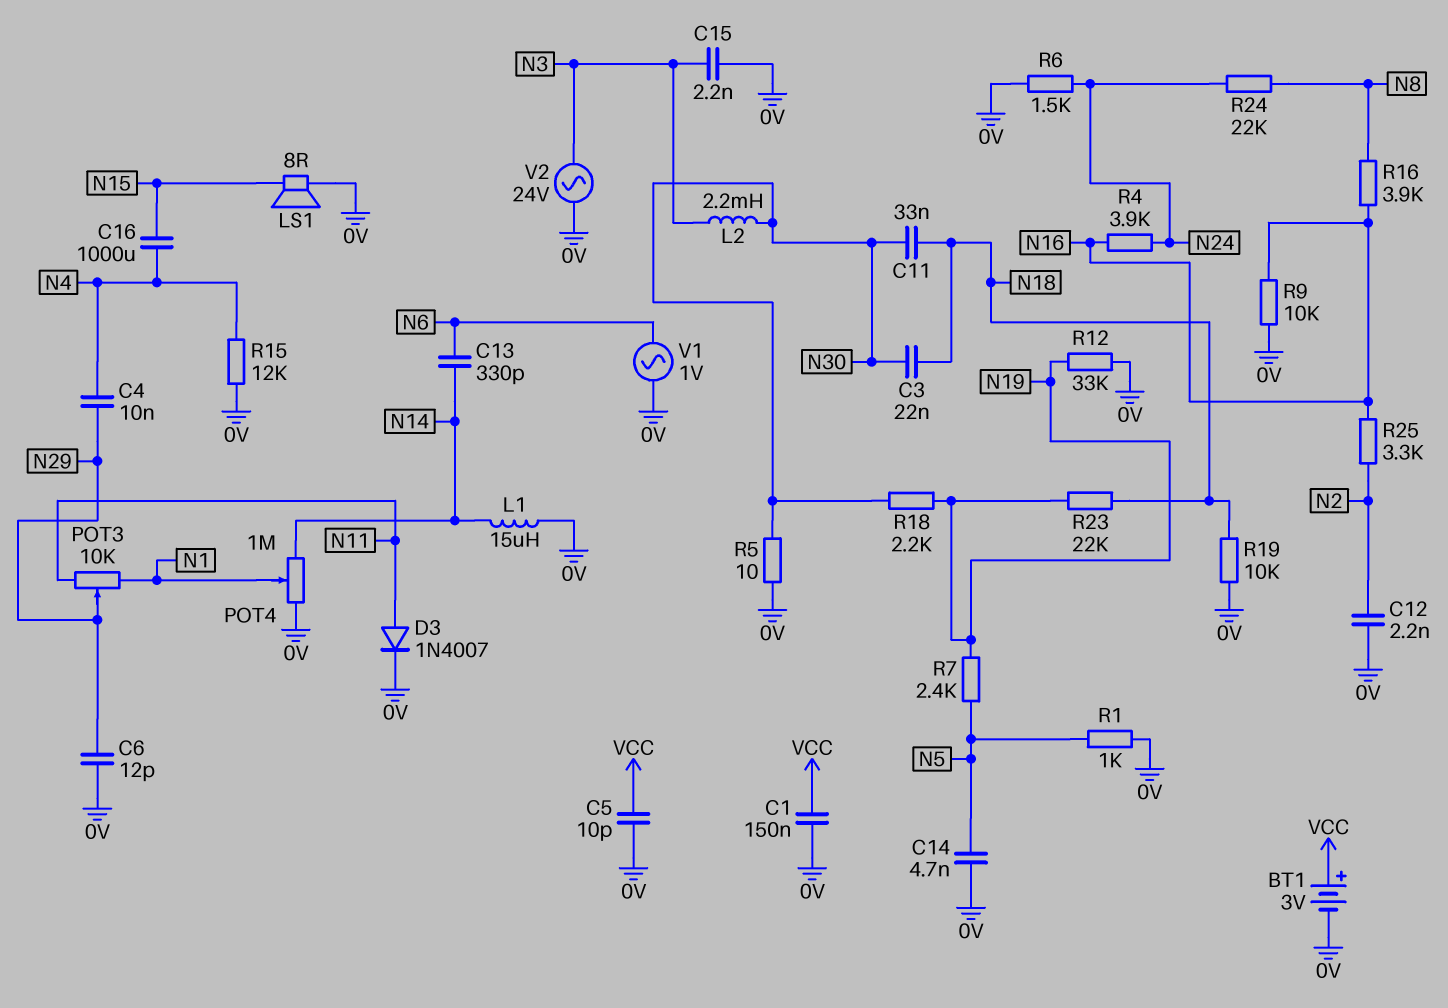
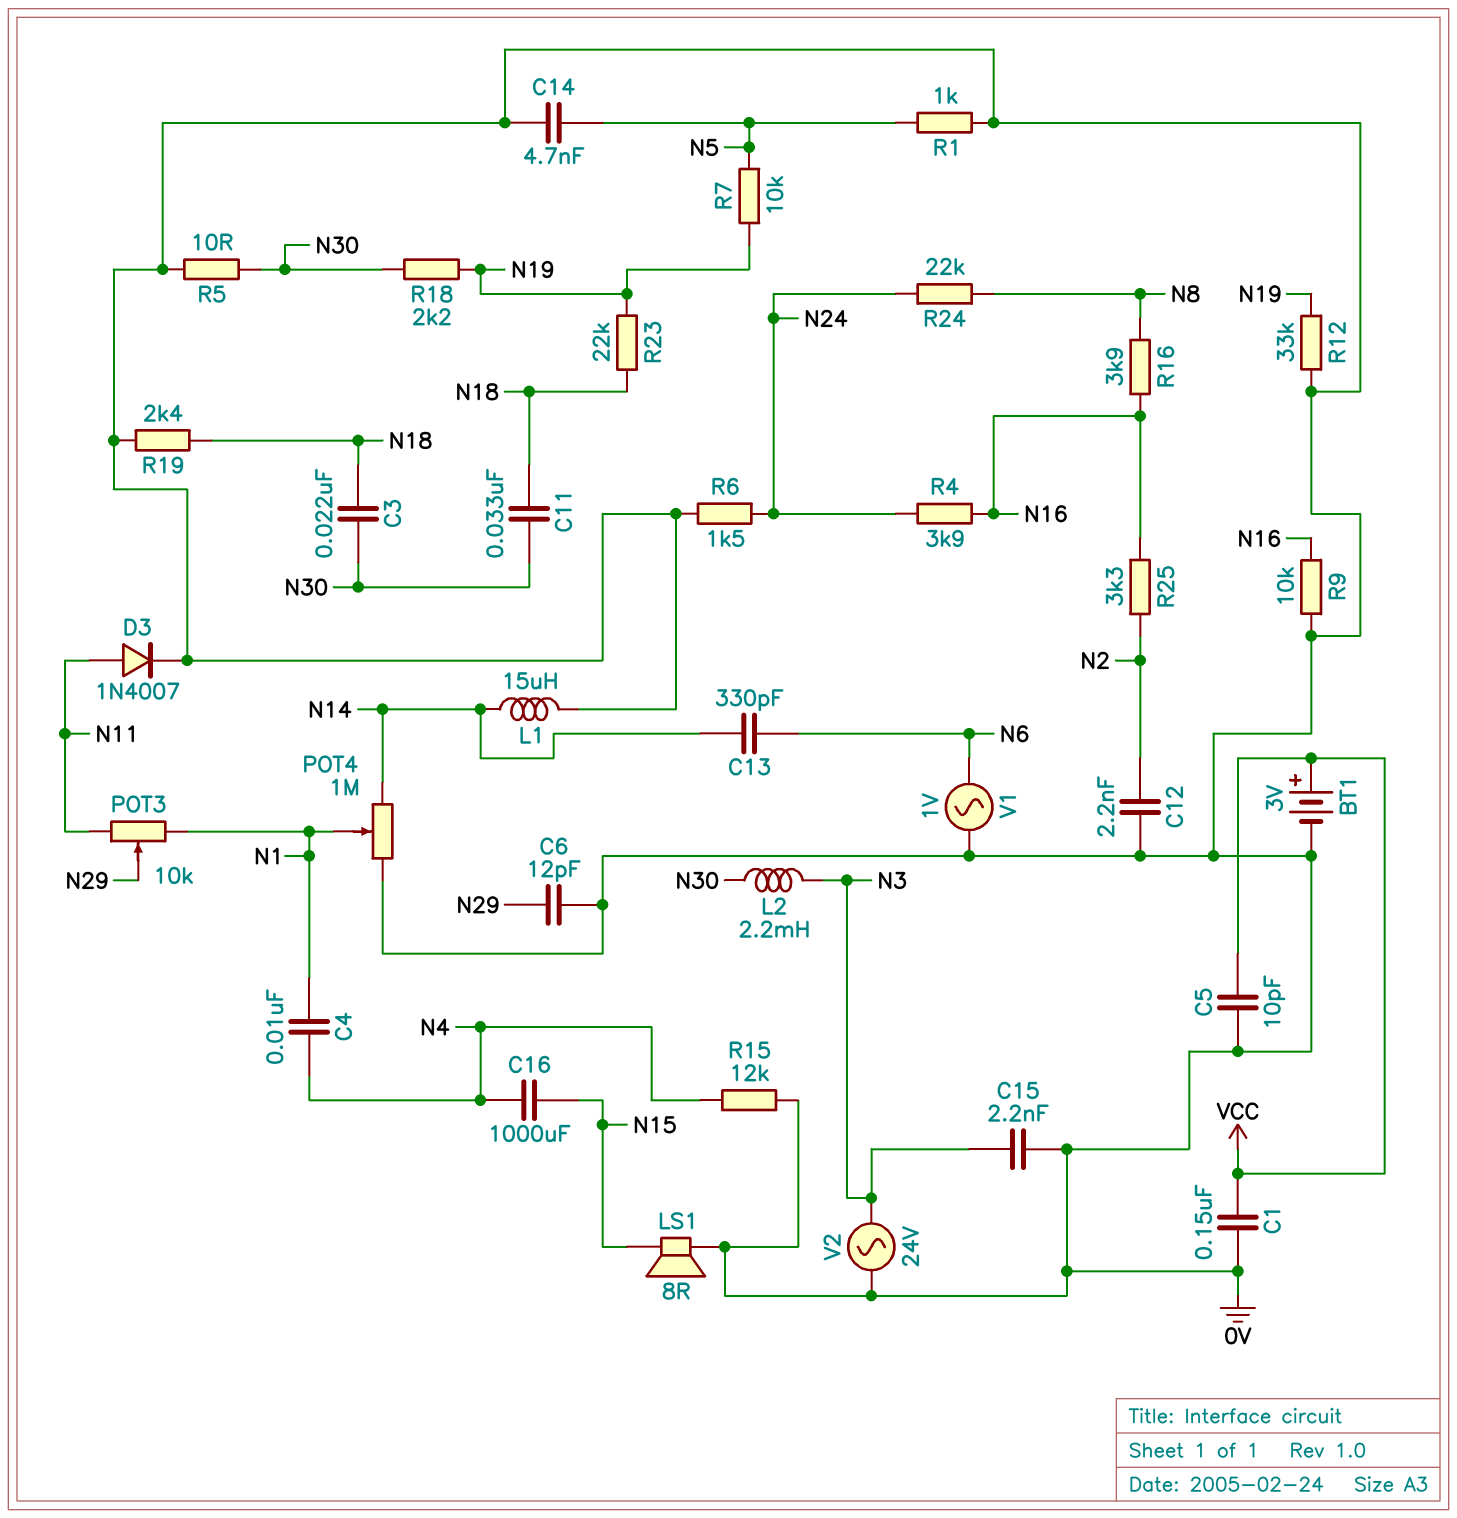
C4: 10nF (N4, N29) -> 10nF (N1, N4)
R7: 2.4k (N5, N19) -> 10k (N5, N19)
R19: 10k (0V, N18) -> 2.4k (0V, N18)

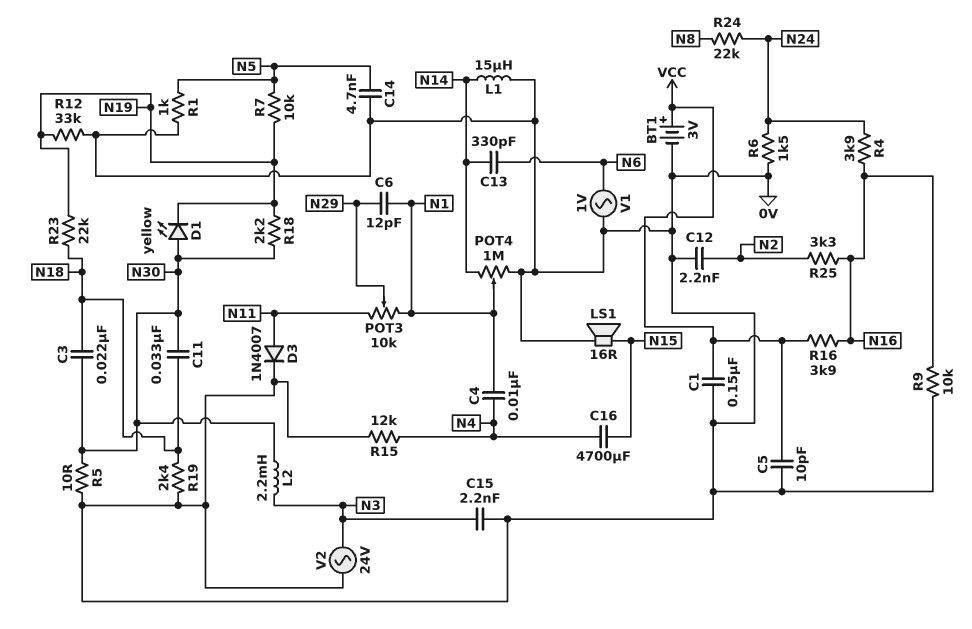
C6: 12pF (0V, N29) -> 12pF (N1, N29)
C16: 1000uF (N4, N15) -> 4700uF (N4, N15)
D1: none -> LED yellow (A N30, K N19)
LS1: speaker 8R (0V, N15) -> speaker 16R (0V, N15)
R16: 3.9k (N8, N16) -> 3.9k (N16, VCC)

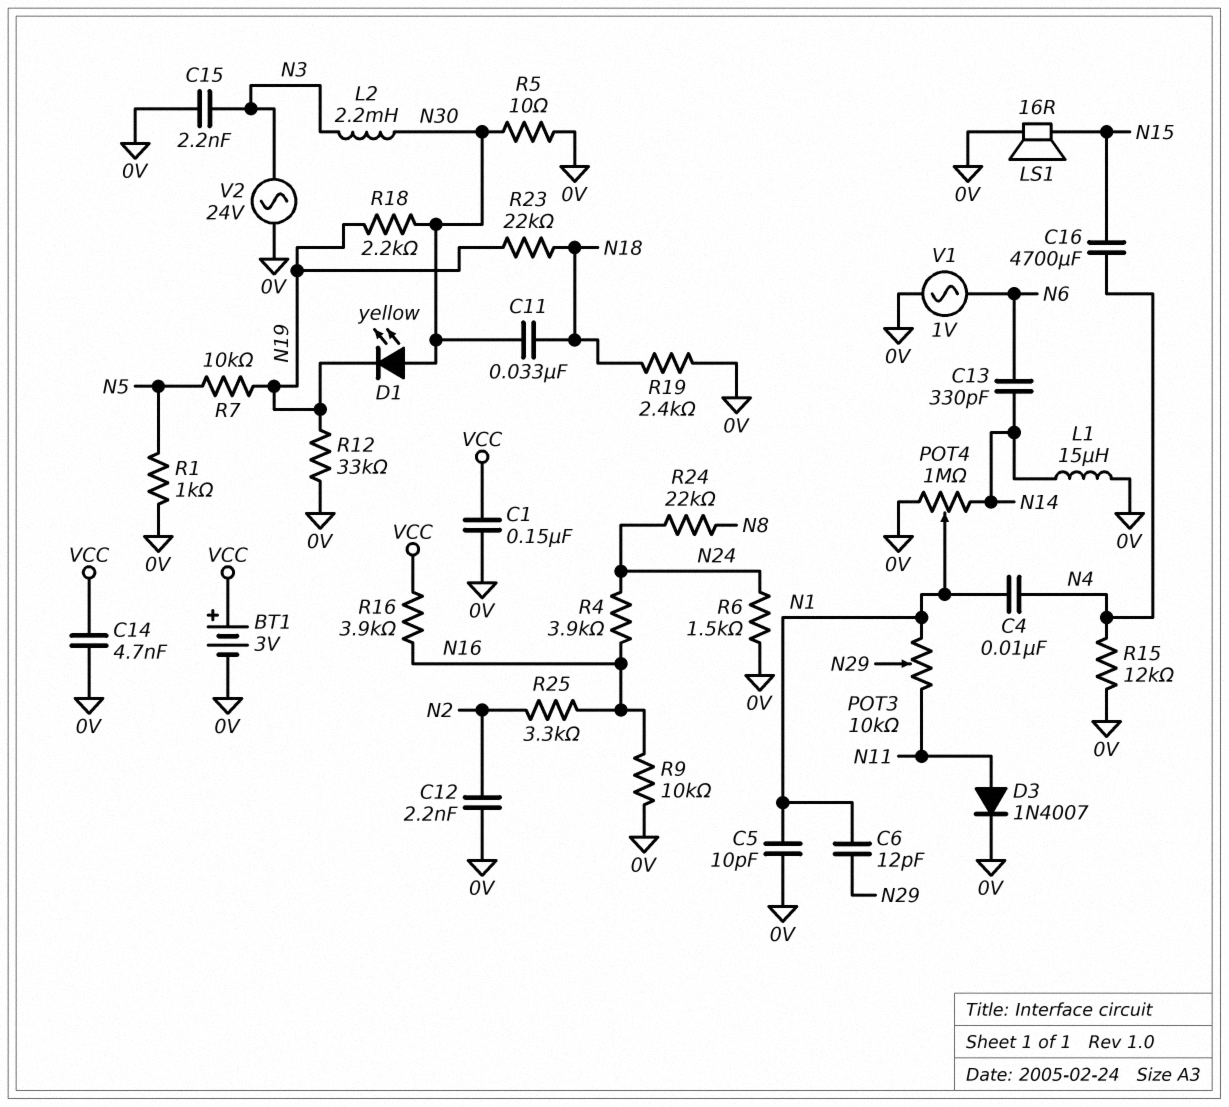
C3: 22nF (N18, N30) -> none
C5: 10pF (0V, VCC) -> 10pF (0V, N1)
C14: 4.7nF (0V, N5) -> 4.7nF (0V, VCC)

